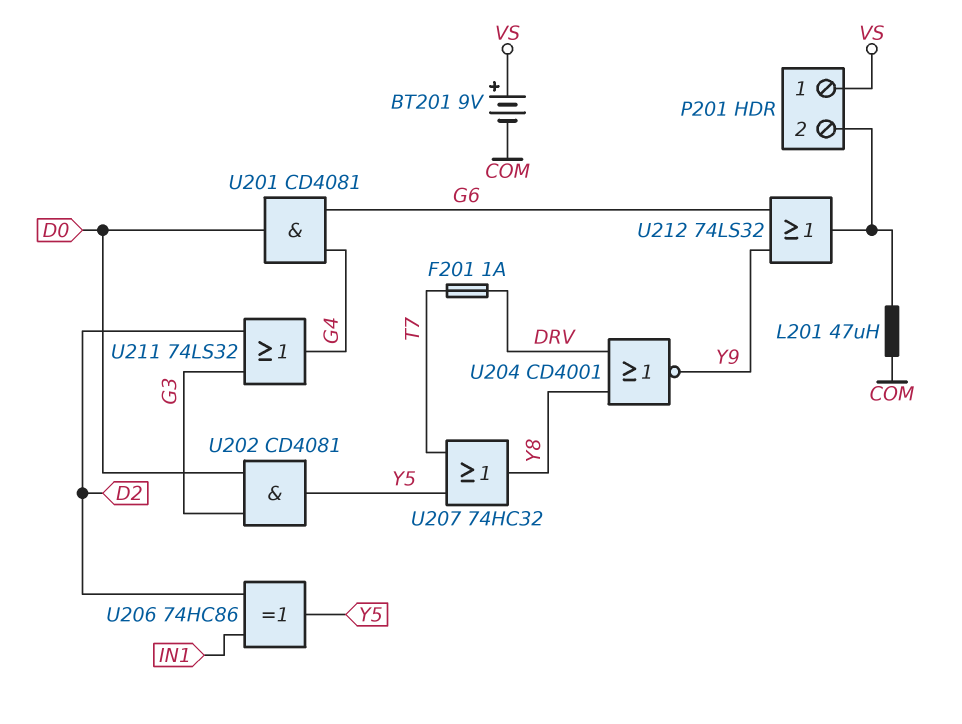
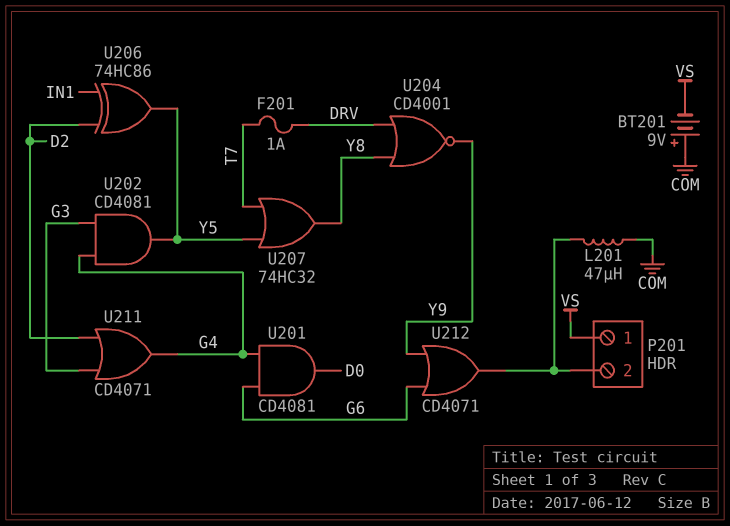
BT201: 9V (plus VS, minus COM) -> 9V (plus COM, minus VS)
U202: AND CD4081 (in D0, in G3, out Y5) -> AND CD4081 (in G3, in G4, out Y5)
U211: OR 74LS32 (in D2, in G3, out G4) -> OR CD4071 (in D2, in G3, out G4)
U212: OR 74LS32 (in G6, in Y9, out P201/2) -> OR CD4071 (in G6, in Y9, out P201/2)

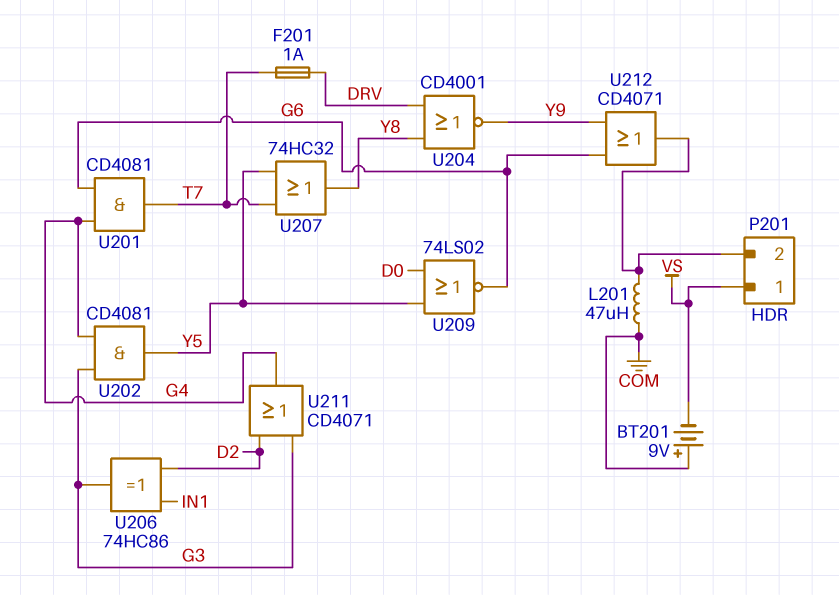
U201: AND CD4081 (in G4, in G6, out D0) -> AND CD4081 (in G4, in G6, out T7)
U206: XOR 74HC86 (in D2, in IN1, out Y5) -> XOR 74HC86 (in D2, in IN1, out G3)
U209: none -> NOR 74LS02 (in D0, in Y5, out G6)

